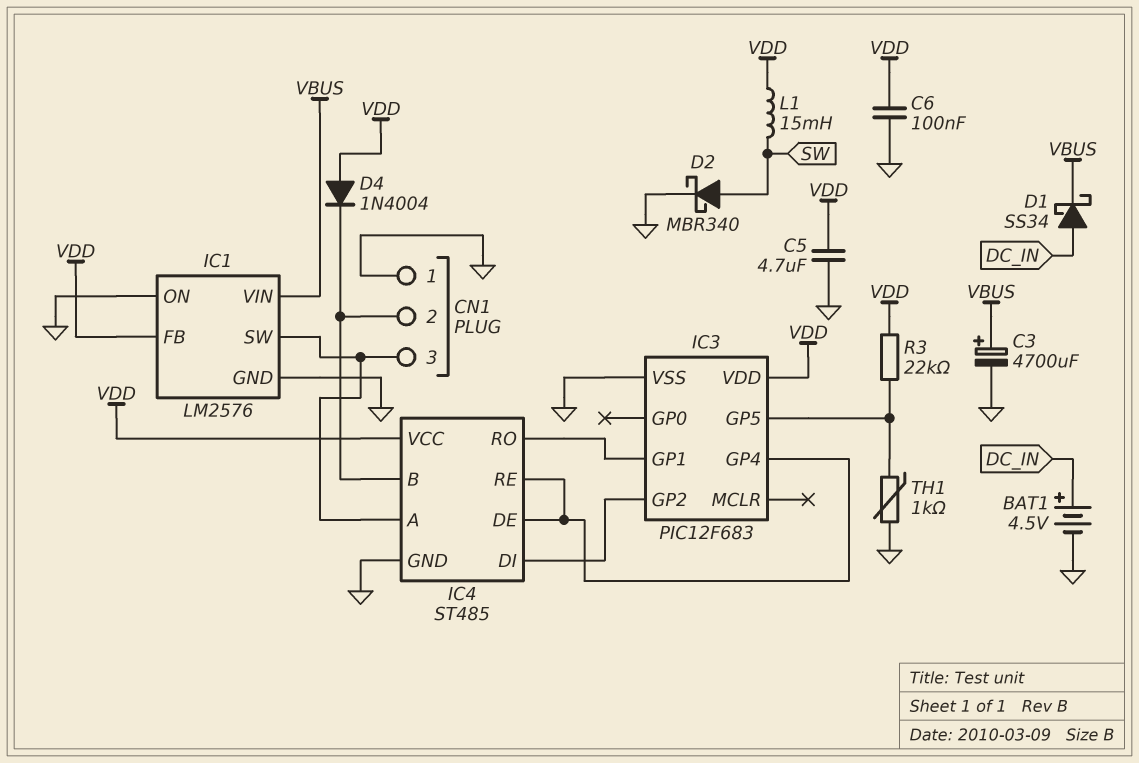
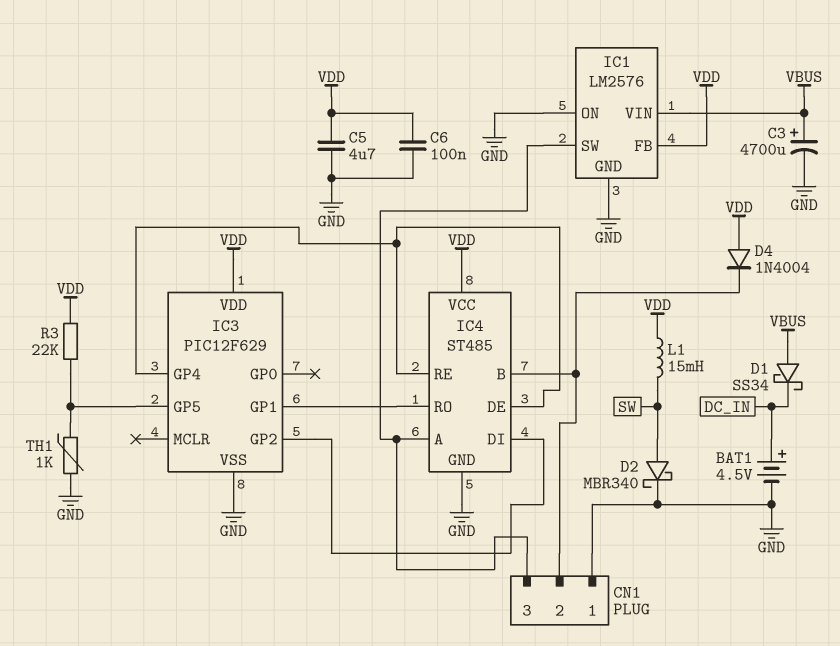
D1: schottky SS34 (A DC_IN, K VBUS) -> schottky SS34 (A VBUS, K DC_IN)
IC3: PIC12F683 -> PIC12F629

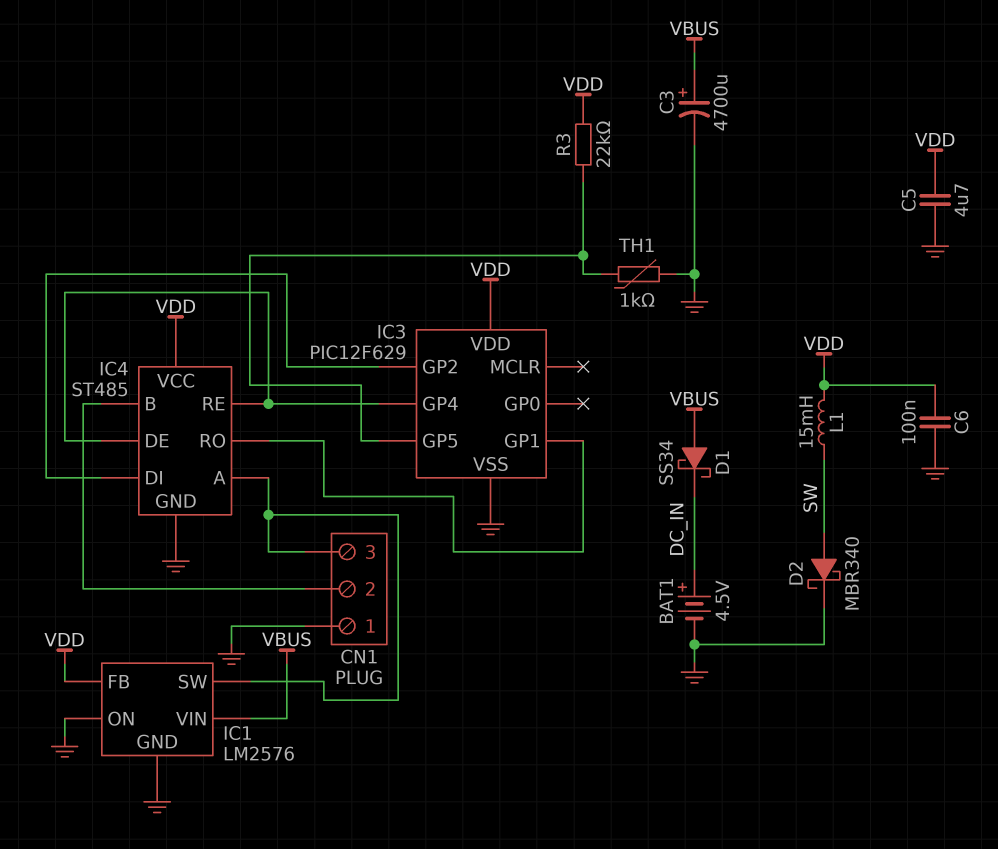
D4: diode 1N4004 (A VDD, K CN1/2) -> none

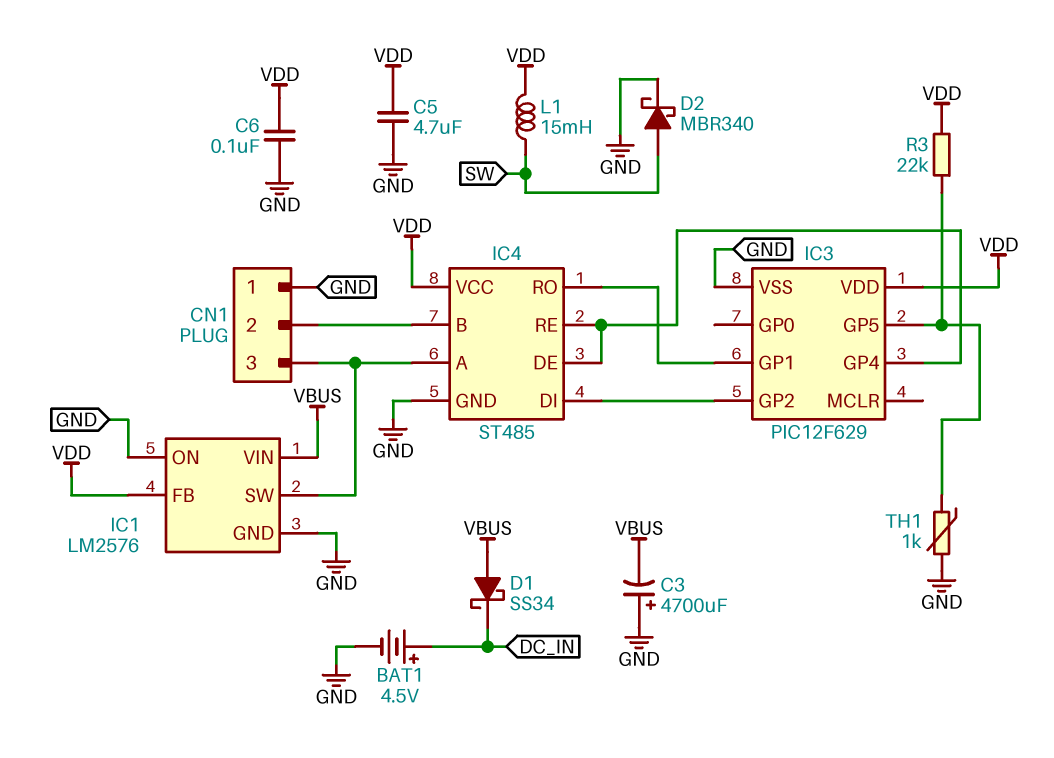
C3: 4700uF (plus VBUS, minus GND) -> 4700uF (plus GND, minus VBUS)

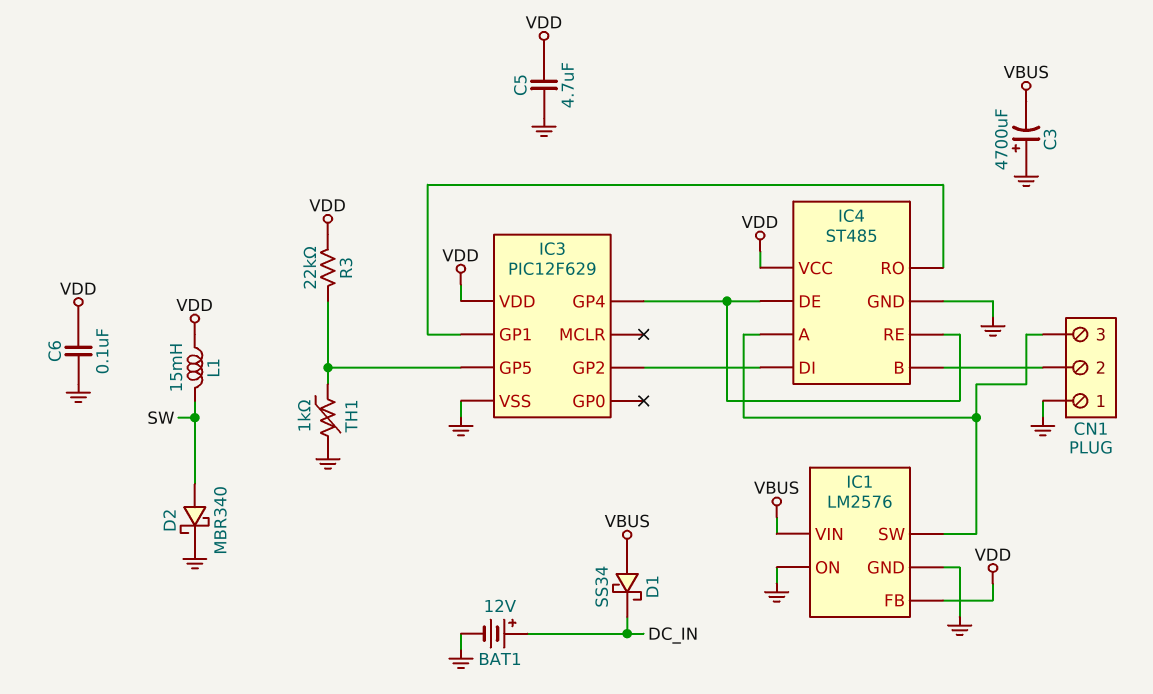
BAT1: 4.5V (plus DC_IN, minus GND) -> 12V (plus DC_IN, minus GND)

